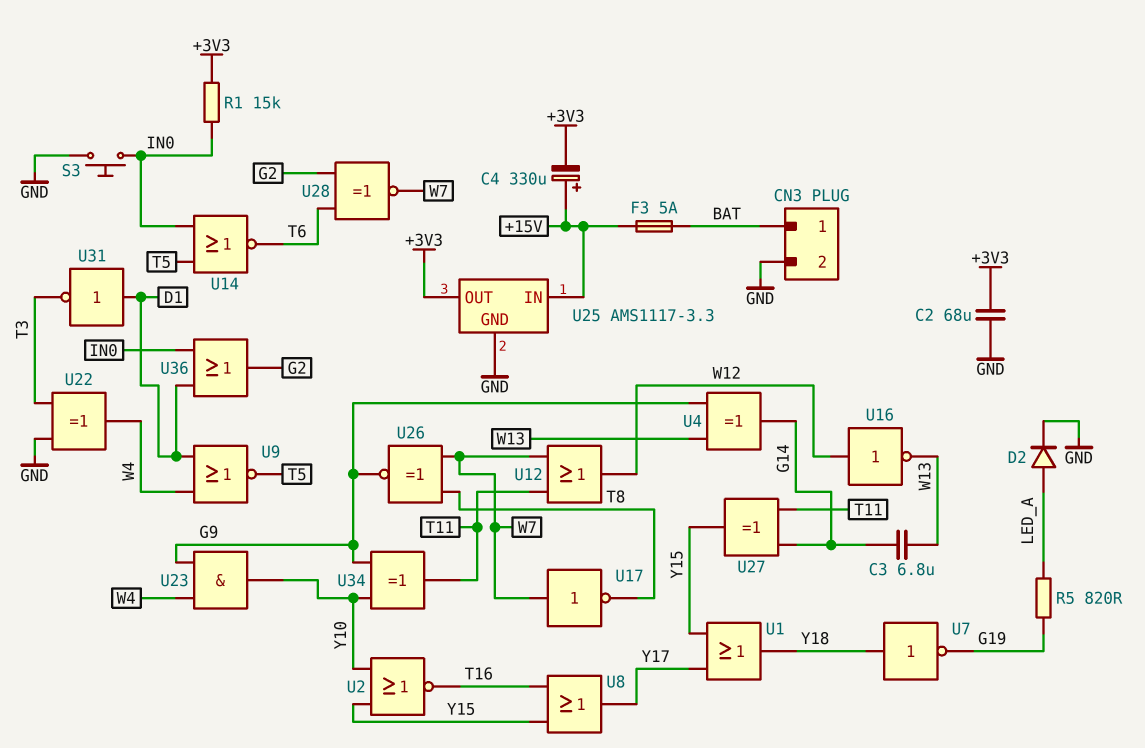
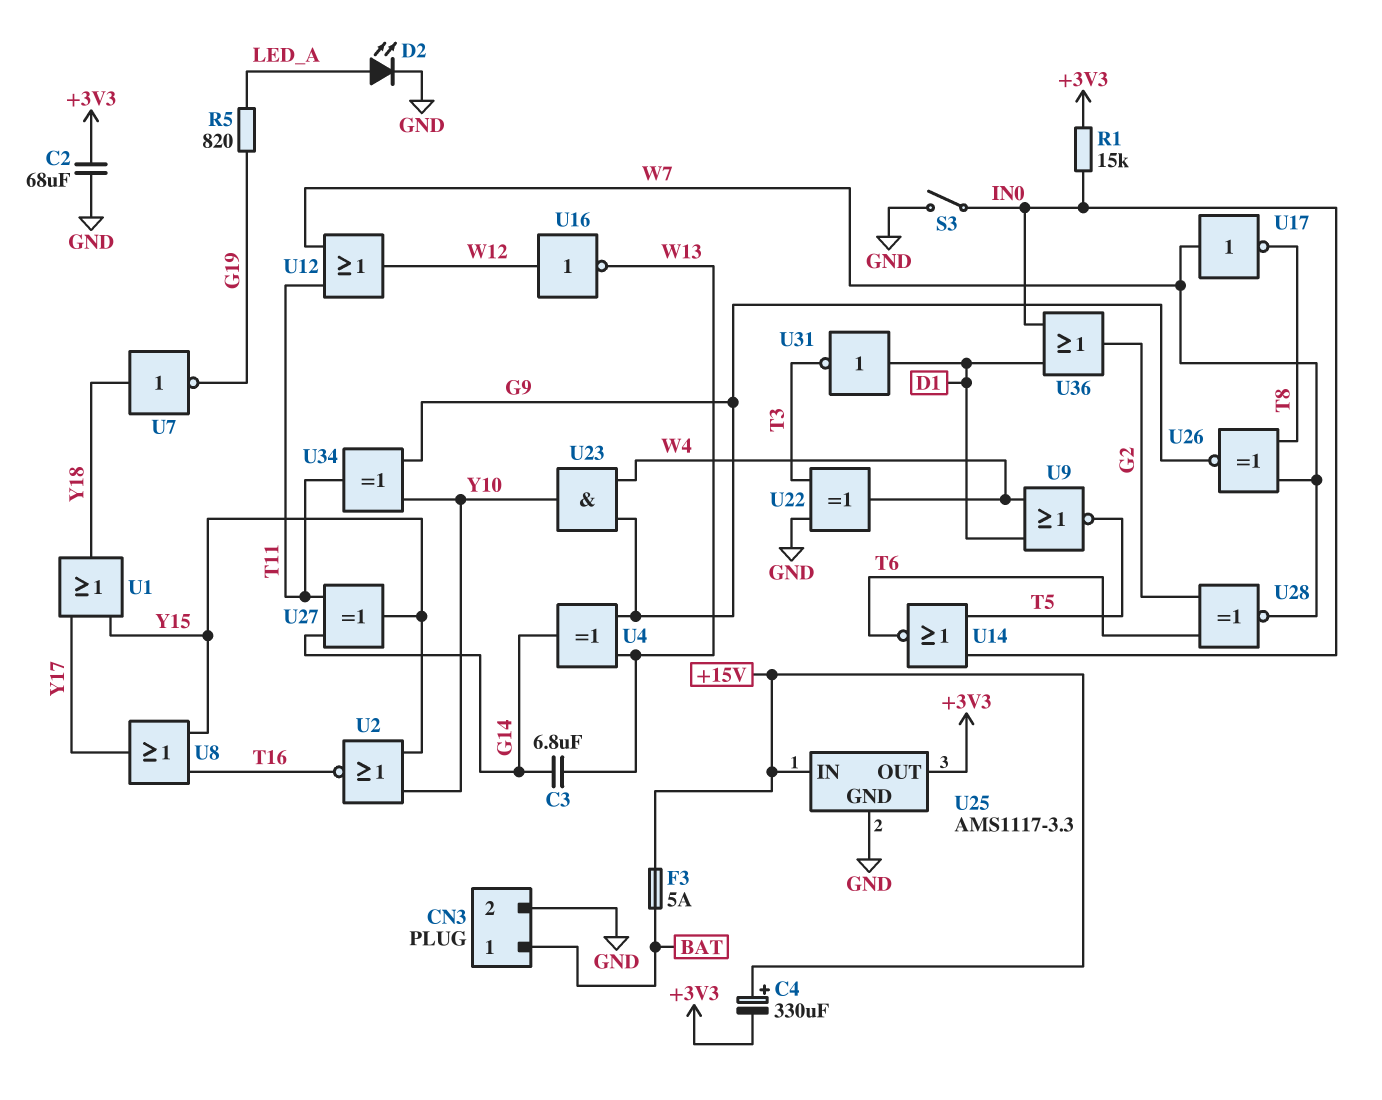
D2: diode (A LED_A, K GND) -> LED (A LED_A, K GND)
S3: button (GND, IN0) -> switch (GND, IN0)

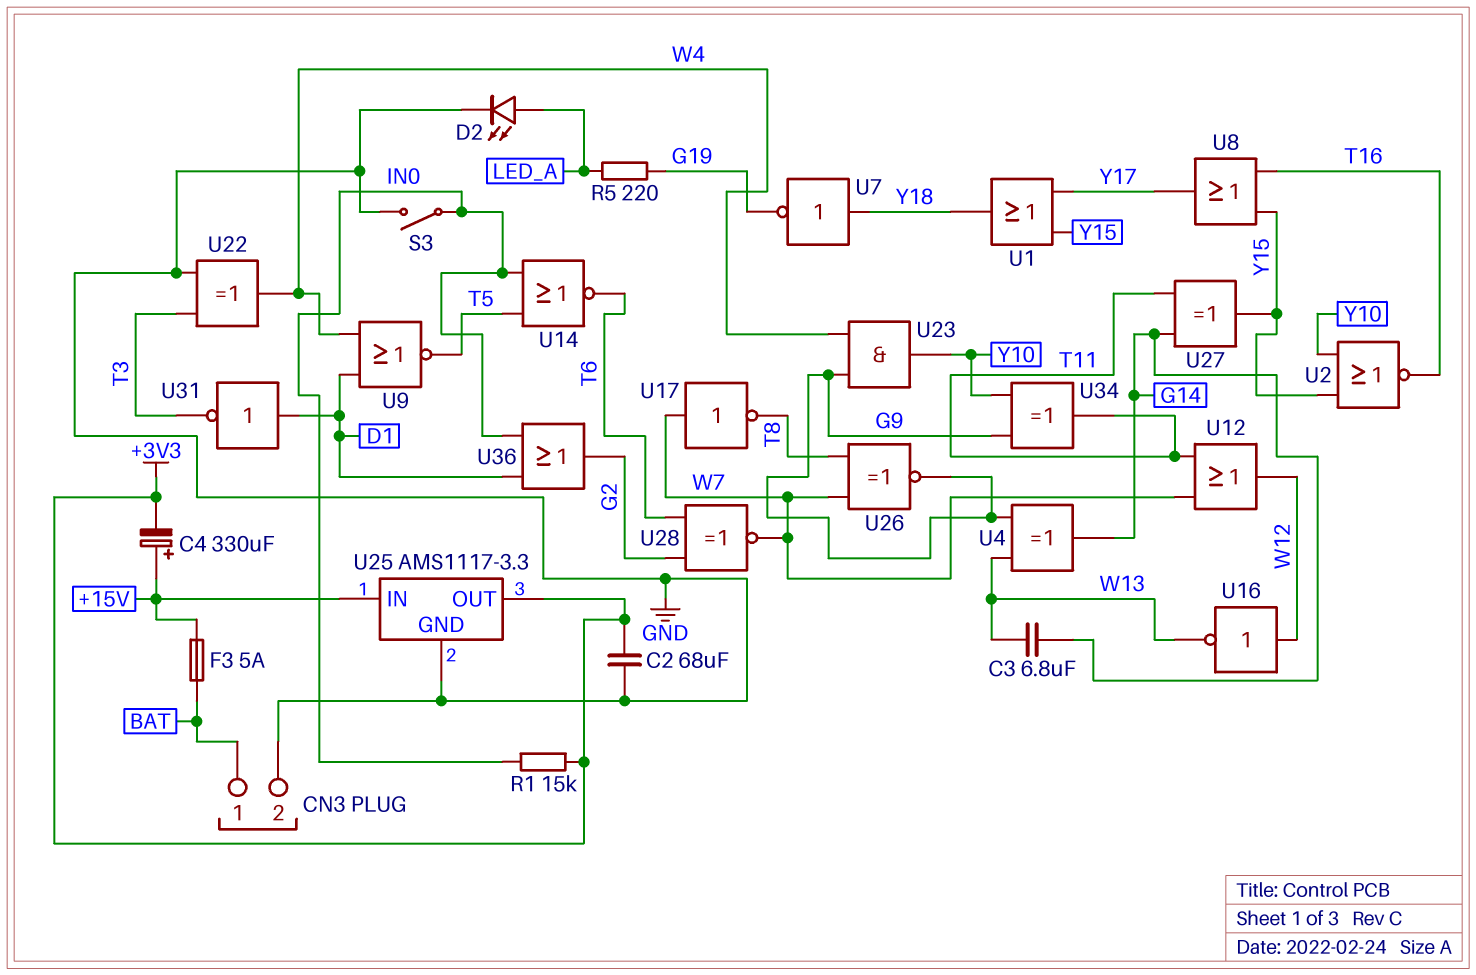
R5: 820 (G19, LED_A) -> 220 (G19, LED_A)

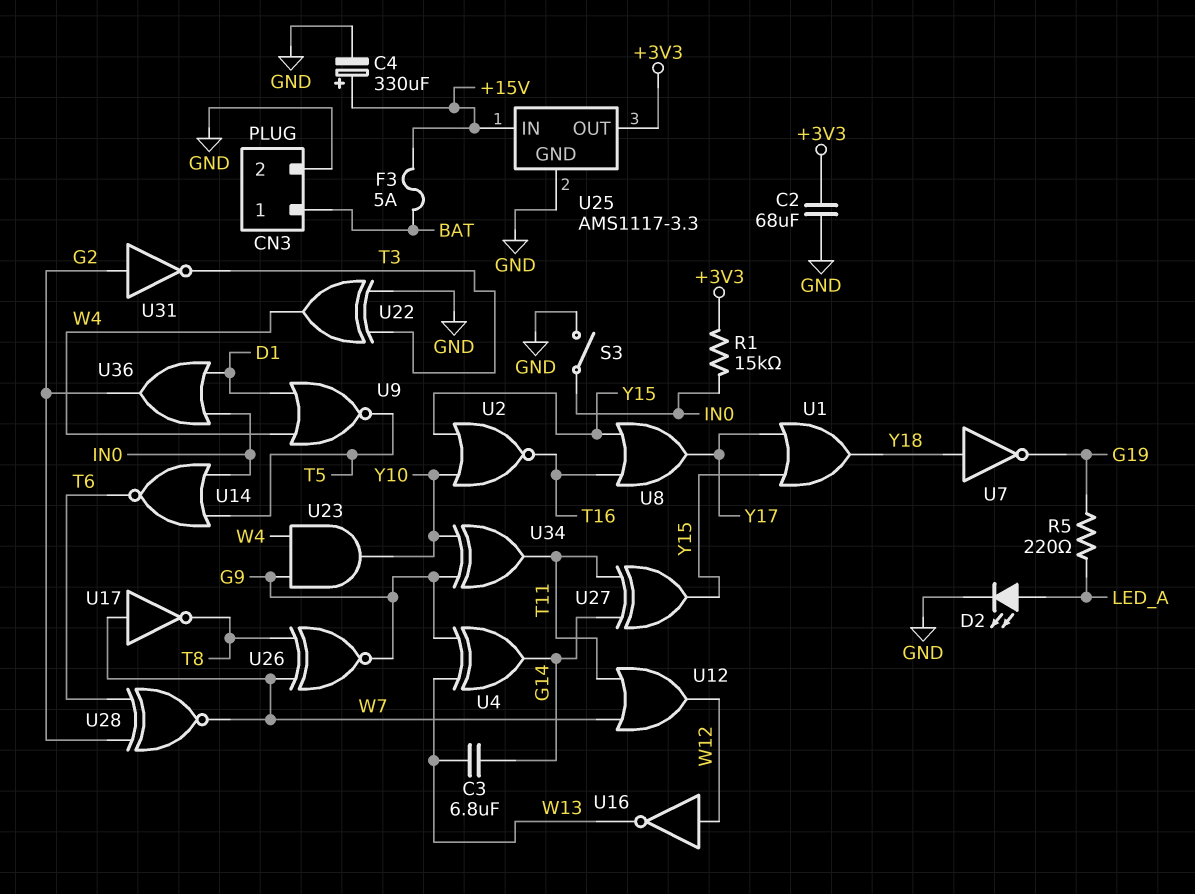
C4: 330uF (plus +15V, minus +3V3) -> 330uF (plus +15V, minus GND)
U31: NOT (in D1, out T3) -> NOT (in G2, out T3)

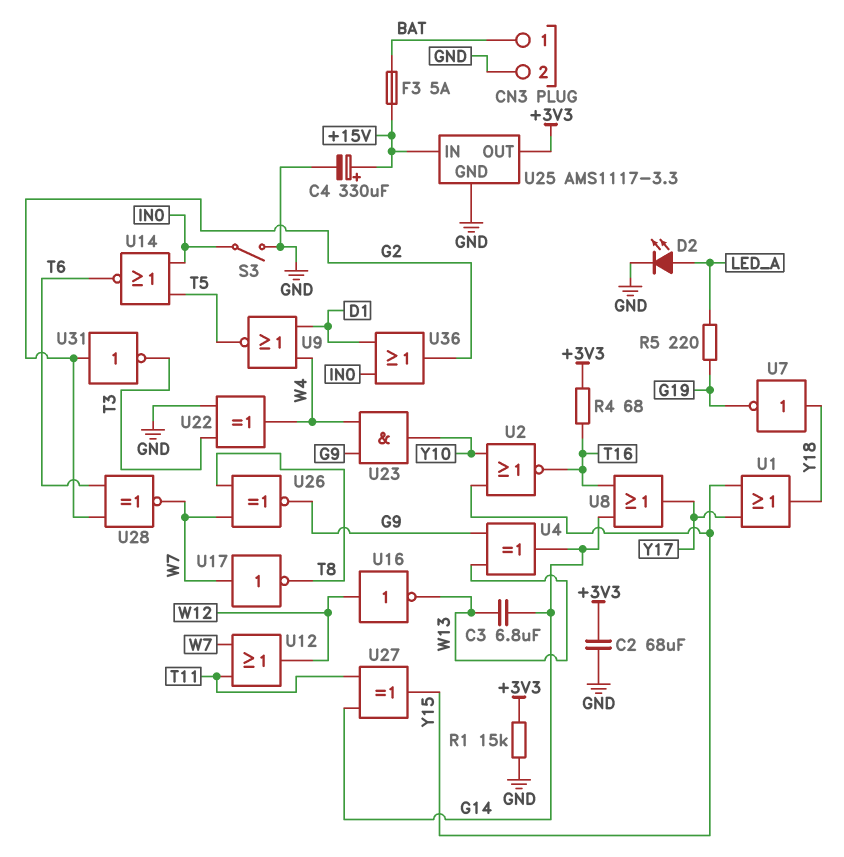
R1: 15k (+3V3, IN0) -> 15k (+3V3, GND)
R4: none -> 68 (+3V3, T16)
U8: OR (in T16, in Y15, out Y17) -> OR (in G14, in T16, out Y17)
U34: XOR (in G9, in Y10, out T11) -> none

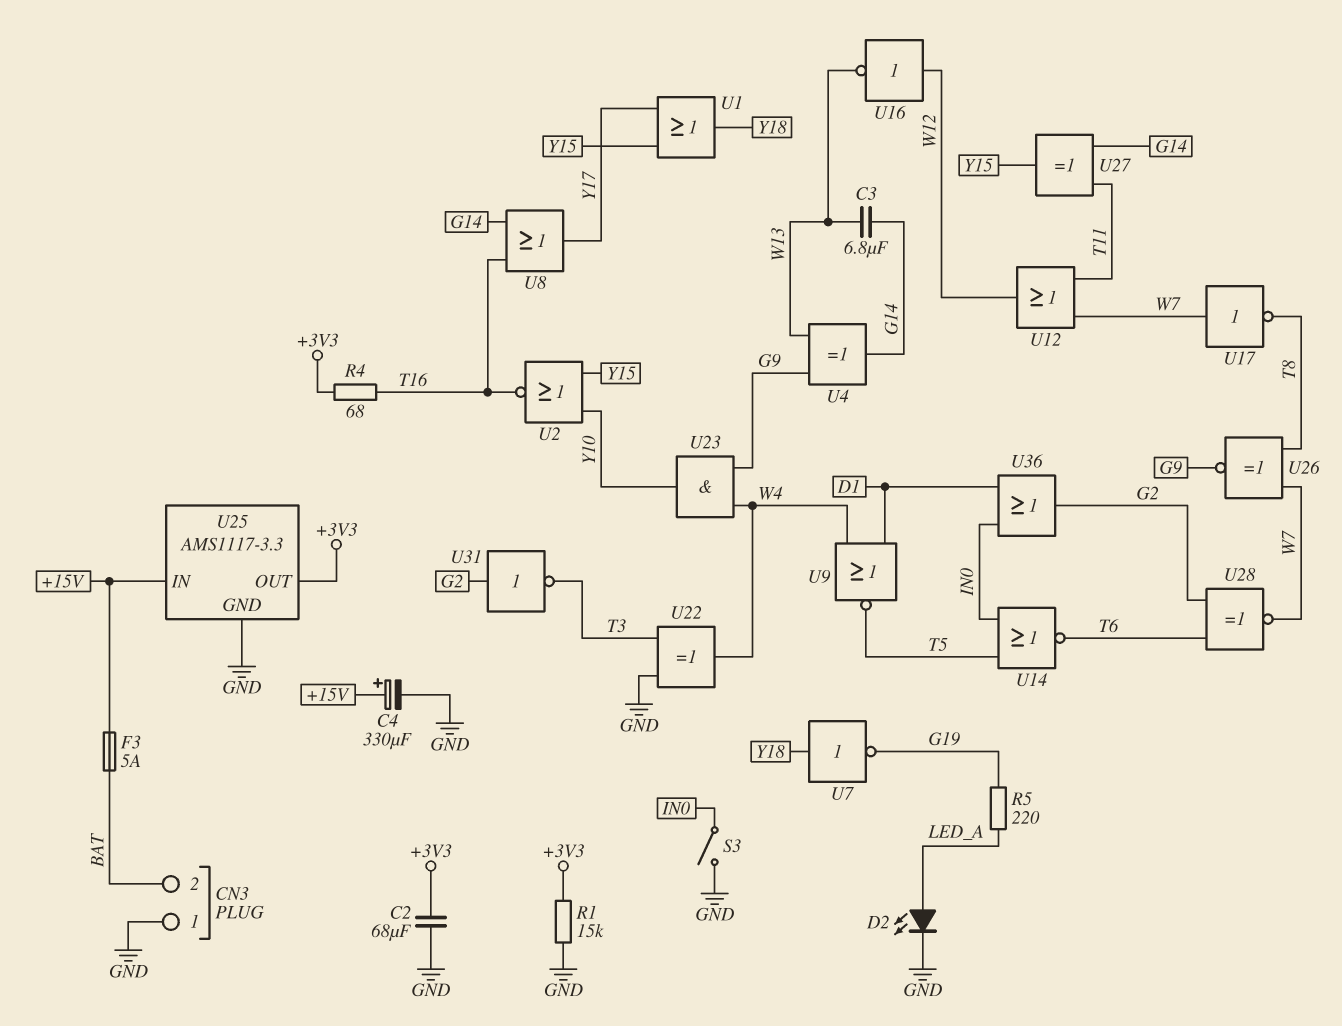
CN3 pin 1: BAT -> GND
CN3 pin 2: GND -> BAT

